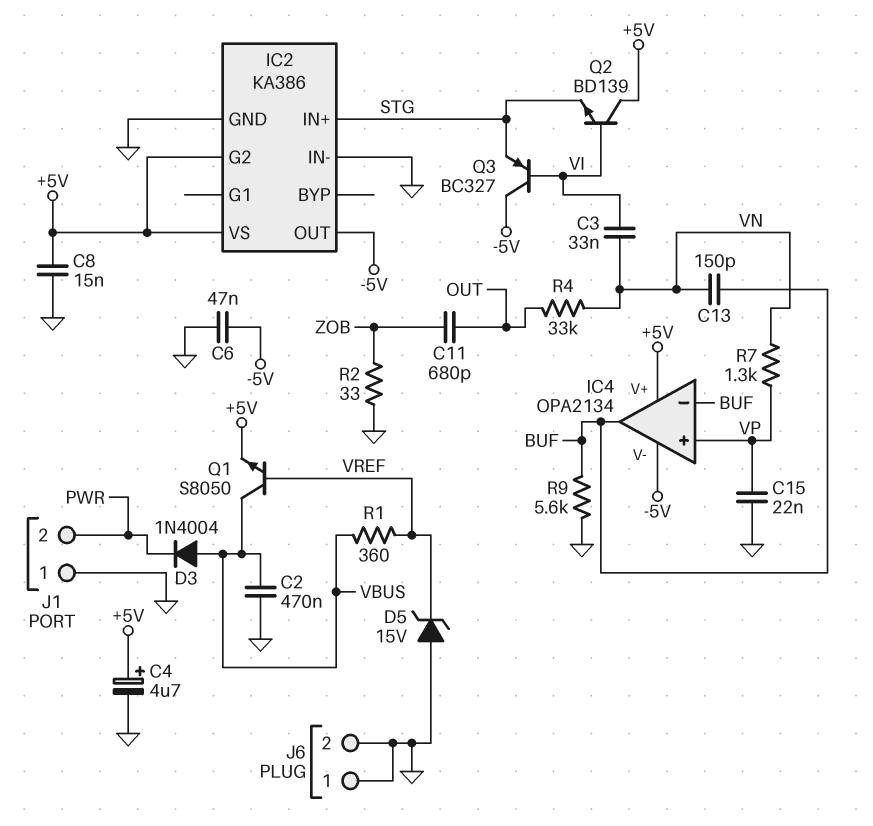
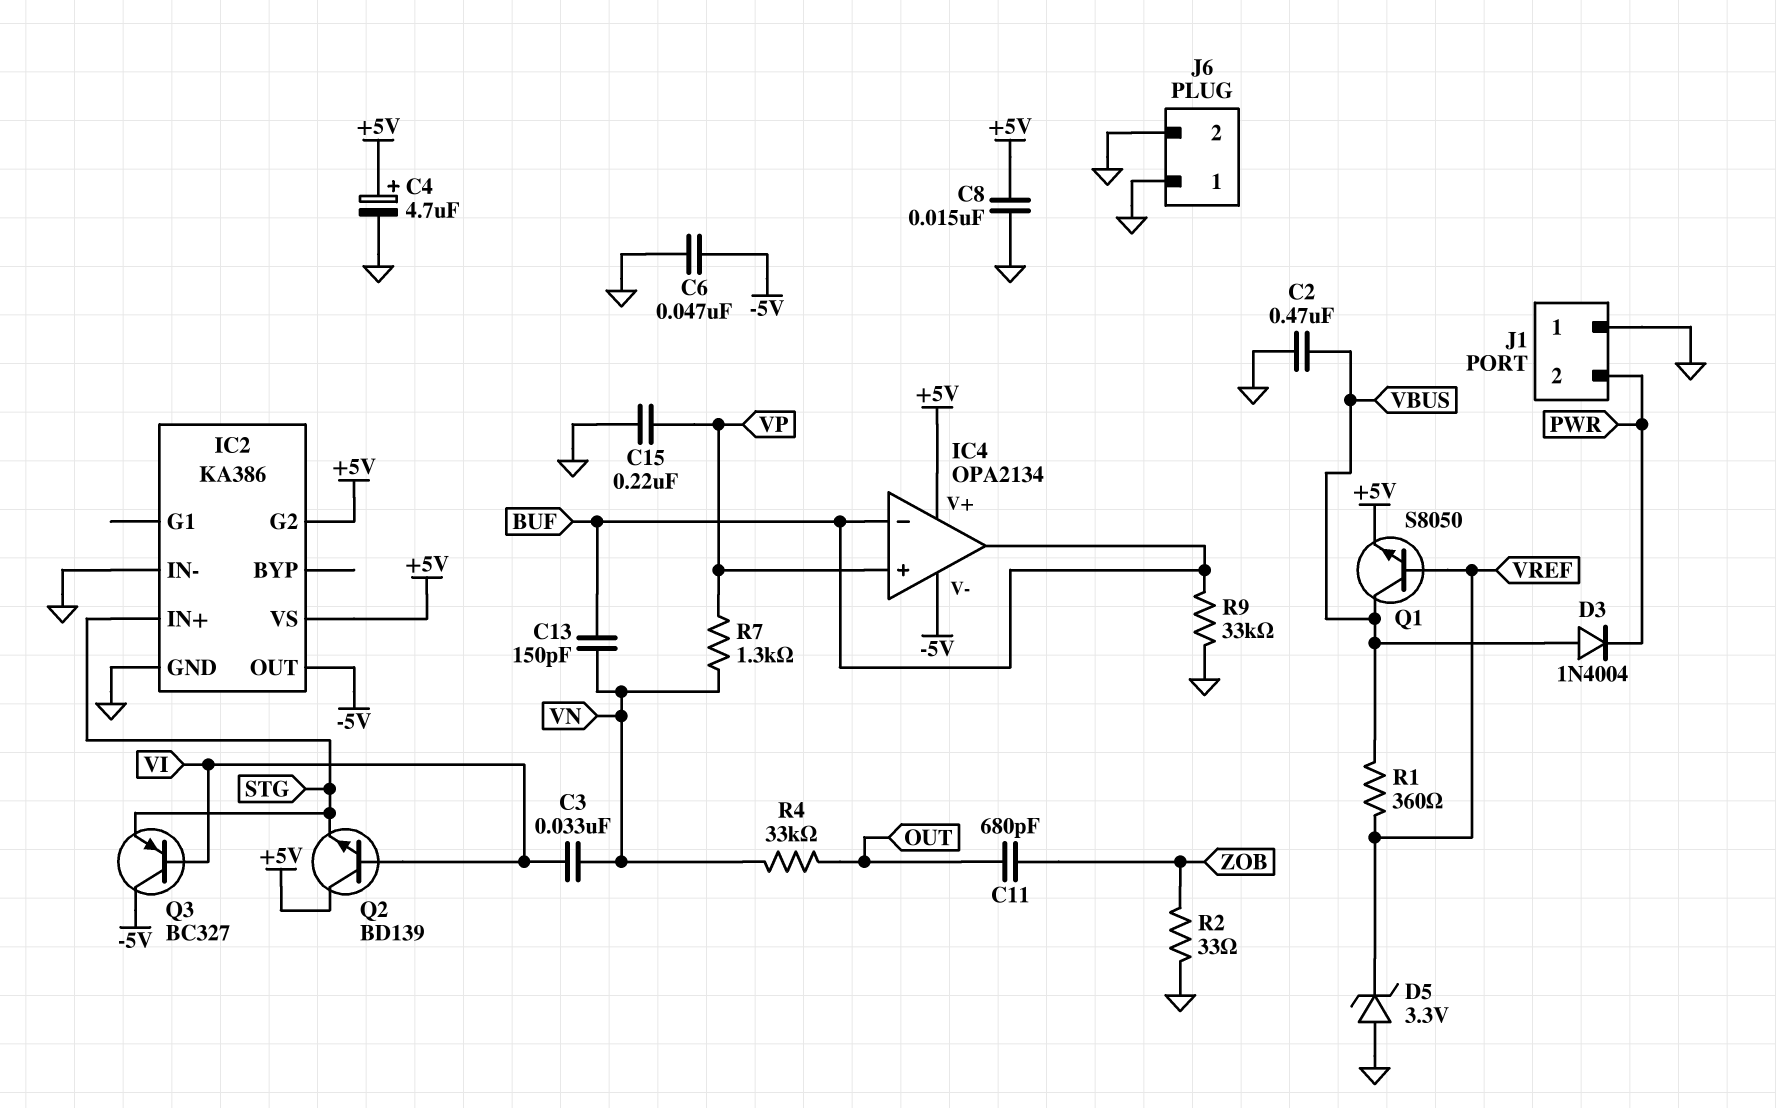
C15: 22nF (GND, VP) -> 220nF (GND, VP)
D5: zener 15V (A GND, K VREF) -> zener 3.3V (A GND, K VREF)
R9: 5.6k (BUF, GND) -> 33k (BUF, GND)

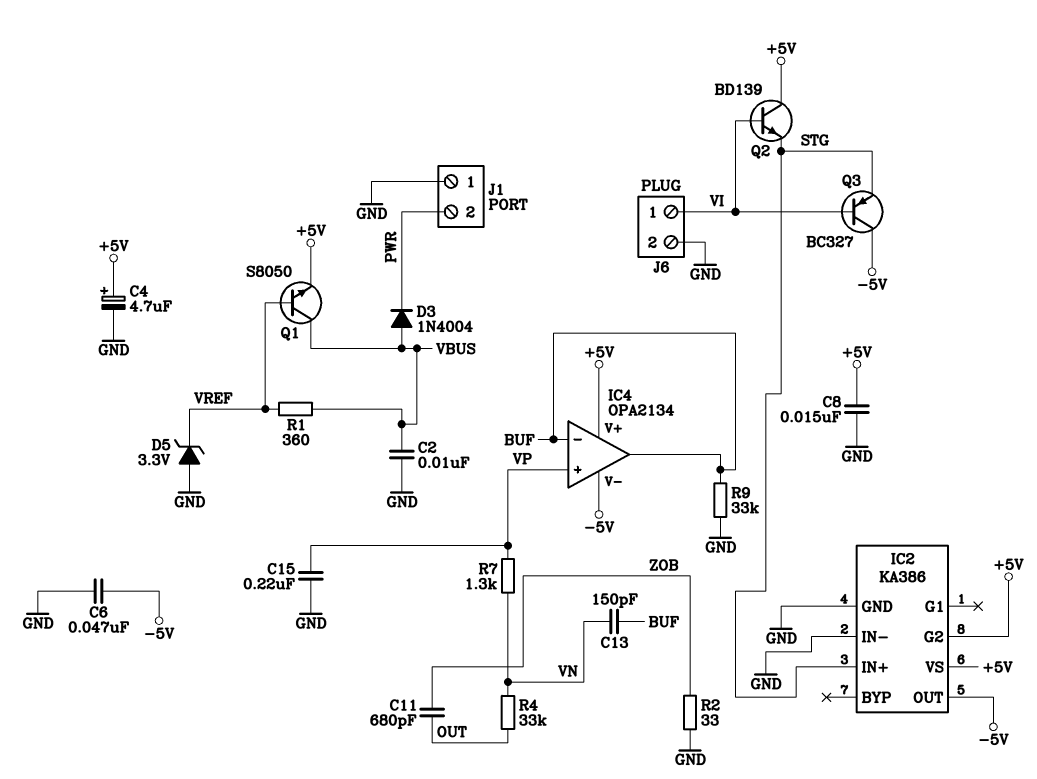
C2: 470nF (GND, VBUS) -> 10nF (GND, VBUS)
C3: 33nF (VI, VN) -> none
J6 pin 1: GND -> VI

